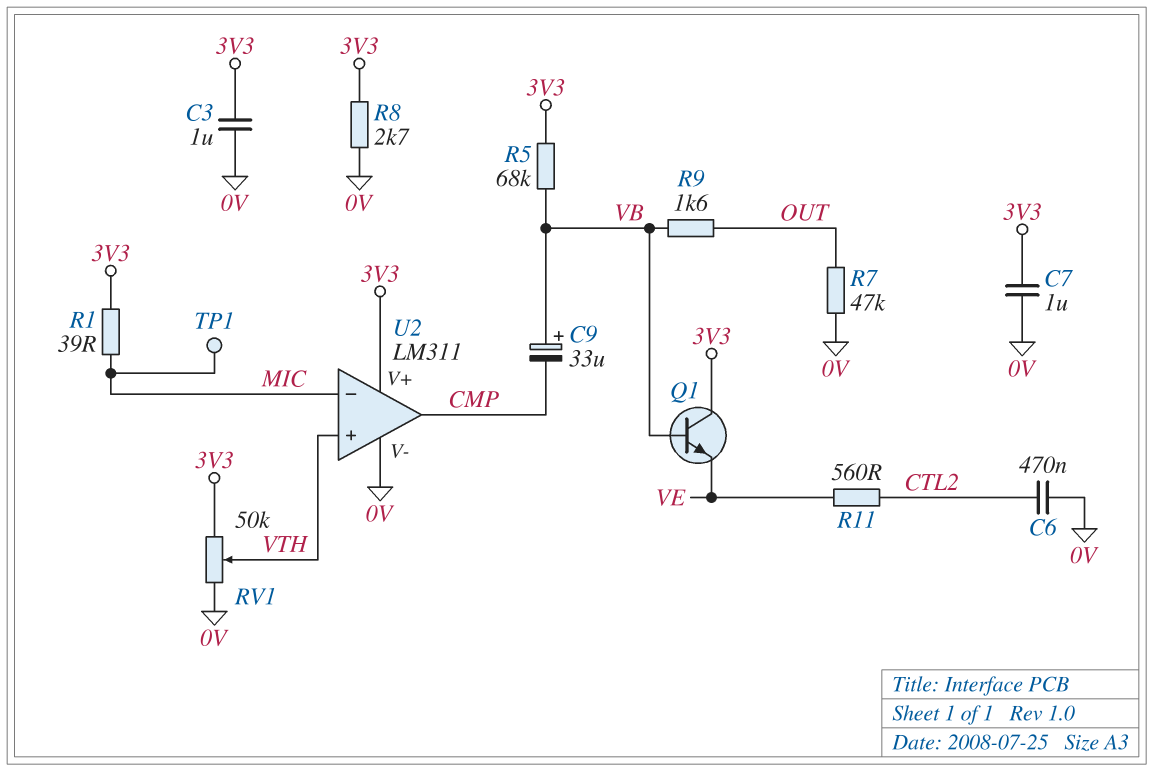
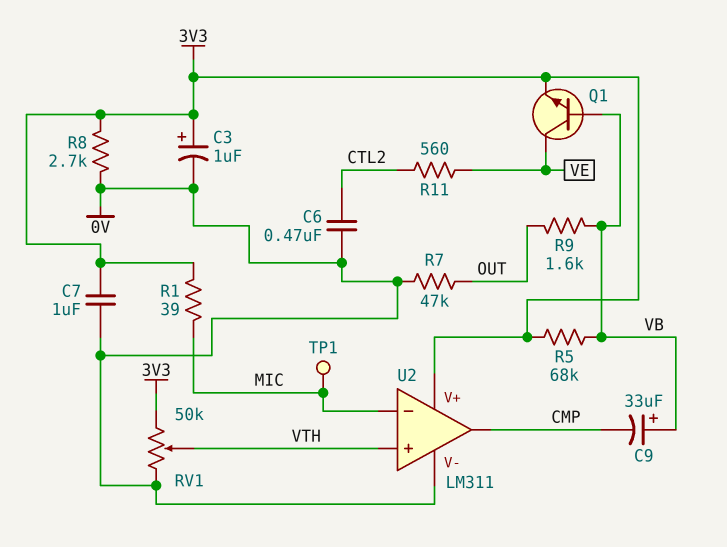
C3: 1uF (0V, 3V3) -> 1uF (plus 3V3, minus 0V)
Q1: NPN (B VB, C 3V3, E VE) -> NPN (B VB, C VE, E 3V3)

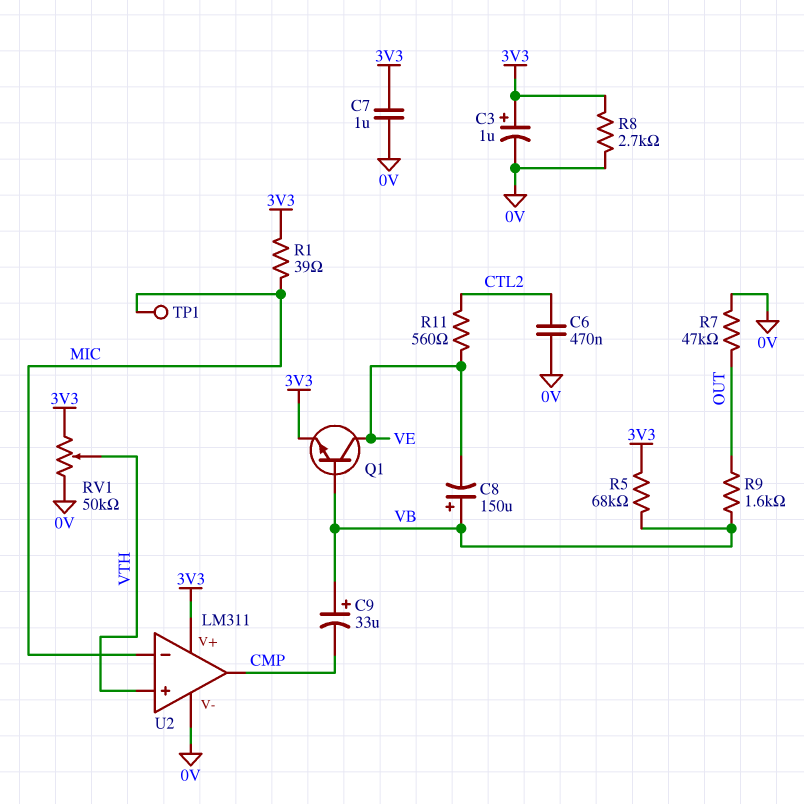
C8: none -> 150uF (plus VB, minus VE)

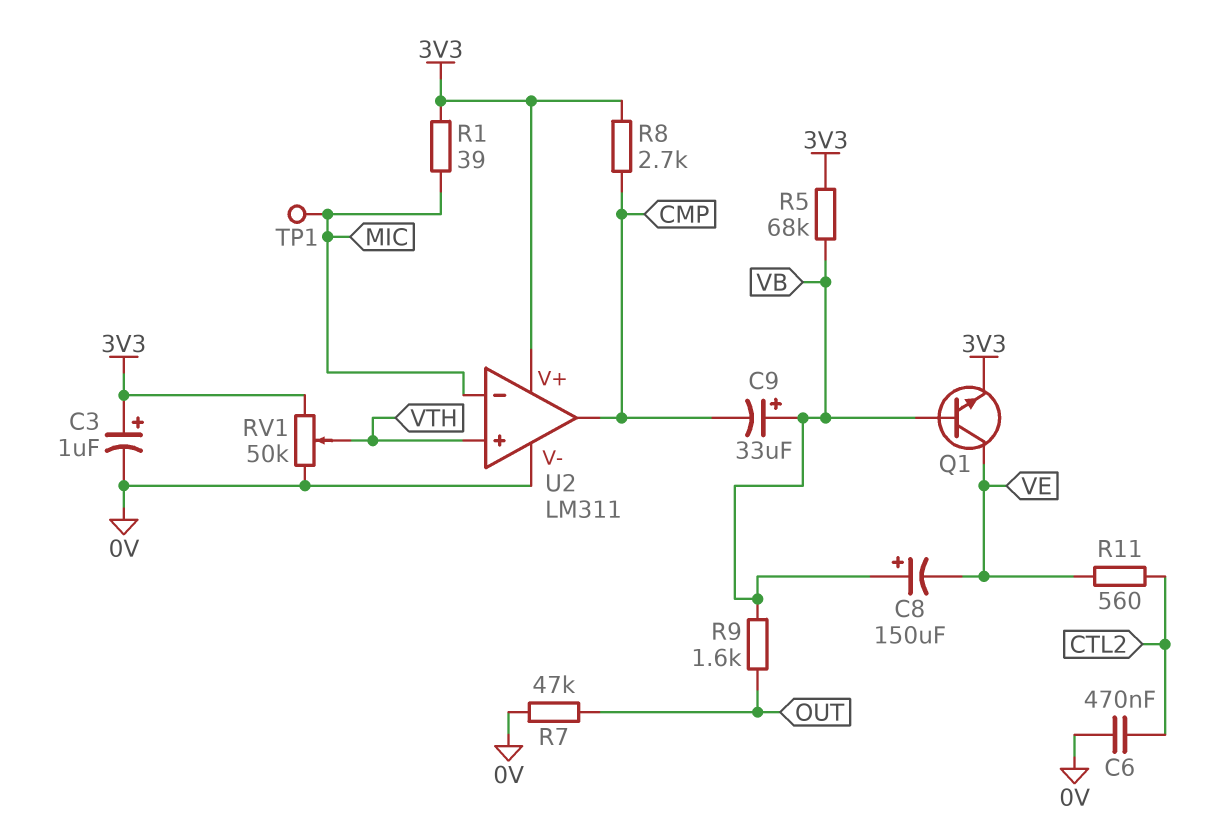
C7: 1uF (0V, 3V3) -> none
R8: 2.7k (0V, 3V3) -> 2.7k (3V3, CMP)

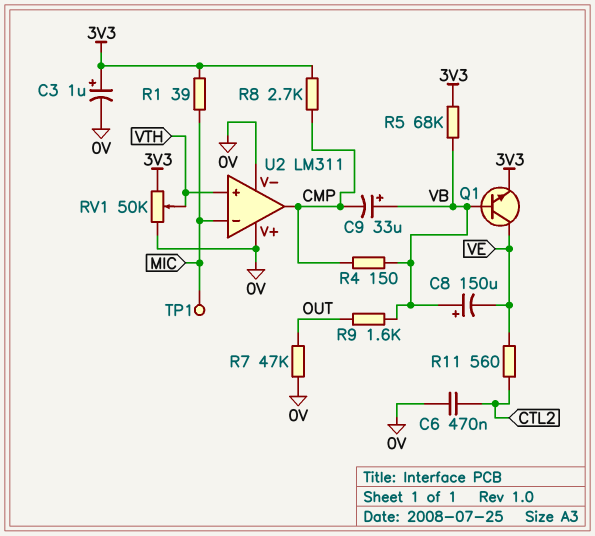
R4: none -> 150 (CMP, VB)
U2 pin V+: 3V3 -> 0V

